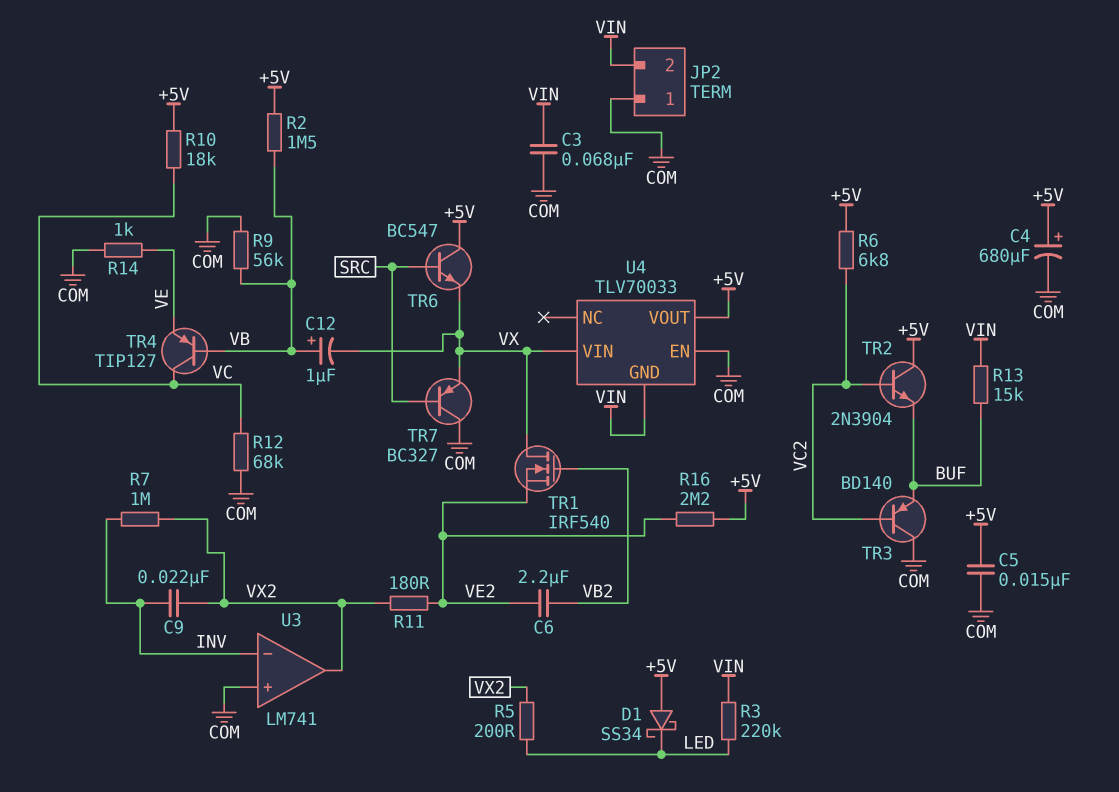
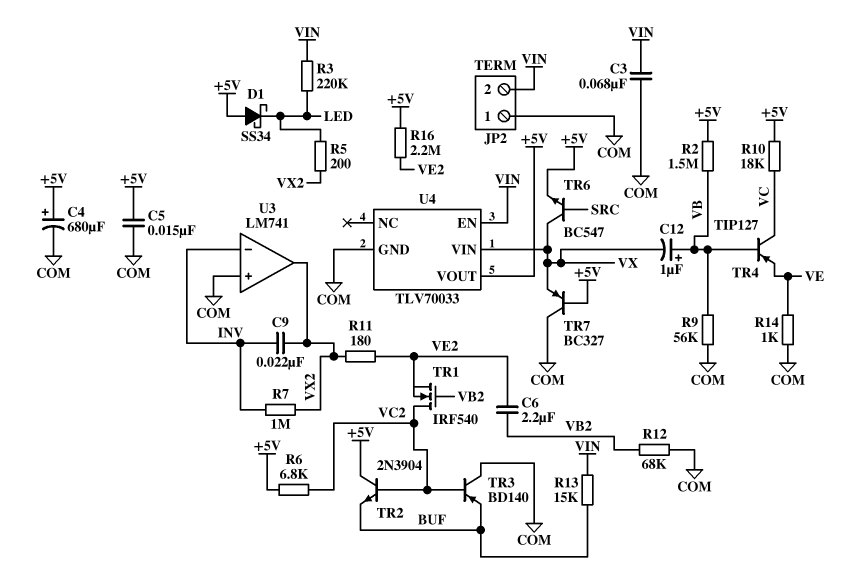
R12: 68k (COM, VC) -> 68k (COM, VB2)
TR1: NMOS IRF540 (G VB2, D VX, S VE2) -> NMOS IRF540 (G VB2, D VC2, S VE2)
TR6: NPN BC547 (B SRC, C +5V, E VX) -> NPN BC547 (B SRC, C VX, E +5V)
TR7: PNP BC327 (B SRC, C COM, E VX) -> PNP BC327 (B +5V, C COM, E VX)
U4 pin EN: COM -> VIN
U4 pin GND: VIN -> COM

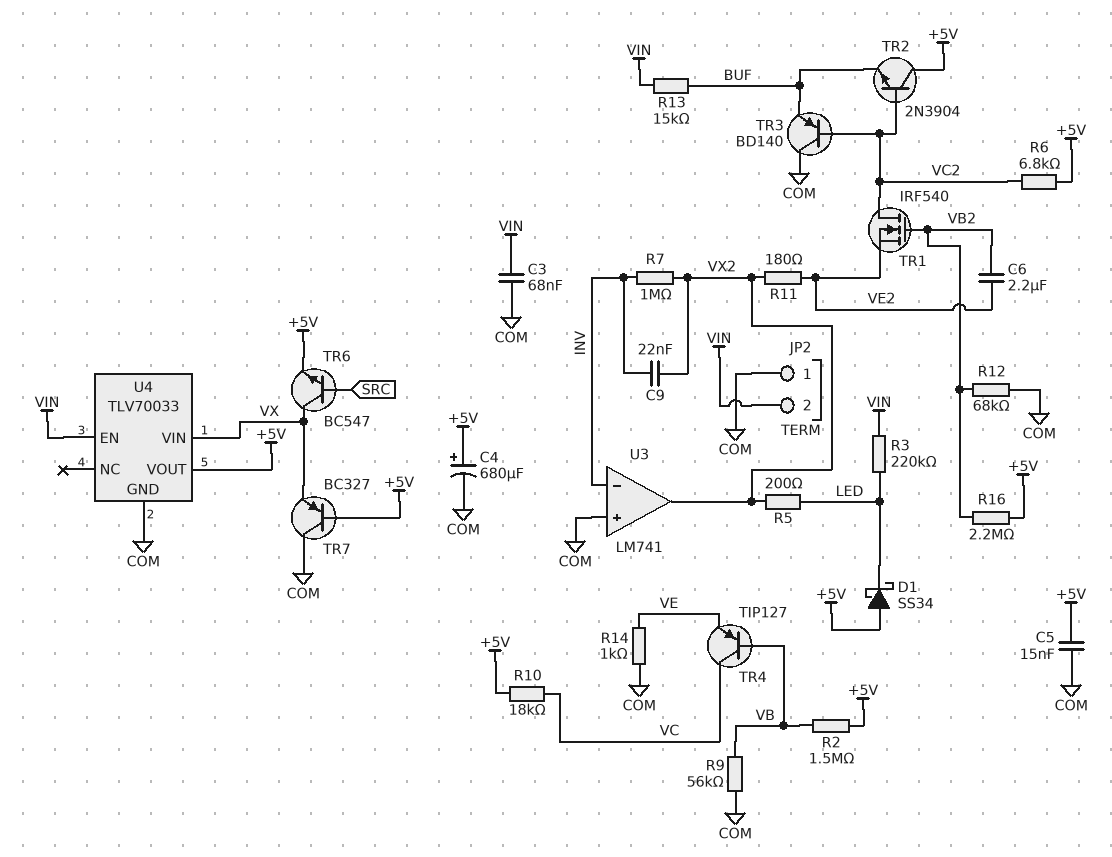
C12: 1uF (plus VB, minus VX) -> none
R16: 2.2M (+5V, VE2) -> 2.2M (+5V, VB2)

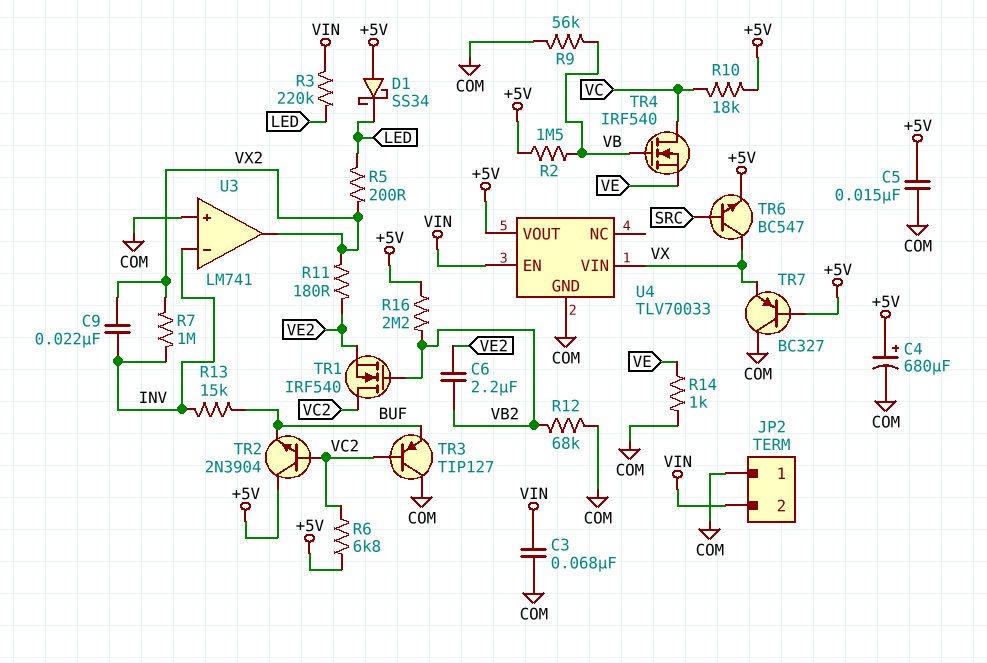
R13: 15k (BUF, VIN) -> 15k (BUF, INV)
TR3: PNP BD140 (B VC2, C COM, E BUF) -> PNP TIP127 (B VC2, C COM, E BUF)
TR4: PNP TIP127 (B VB, C VC, E VE) -> NMOS IRF540 (G VB, D VC, S VE)

